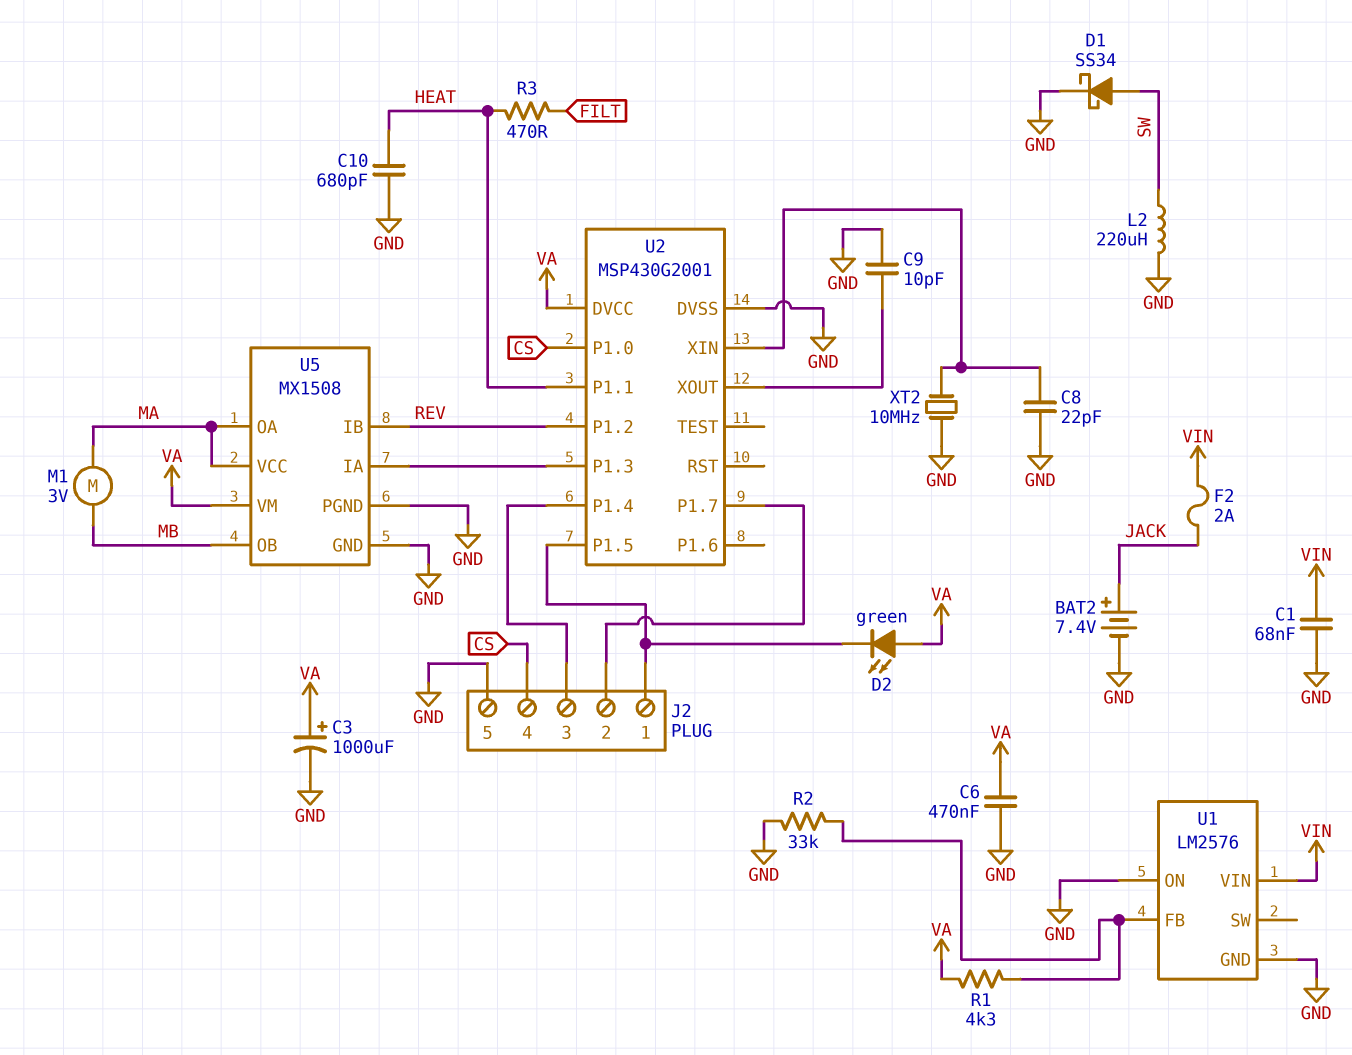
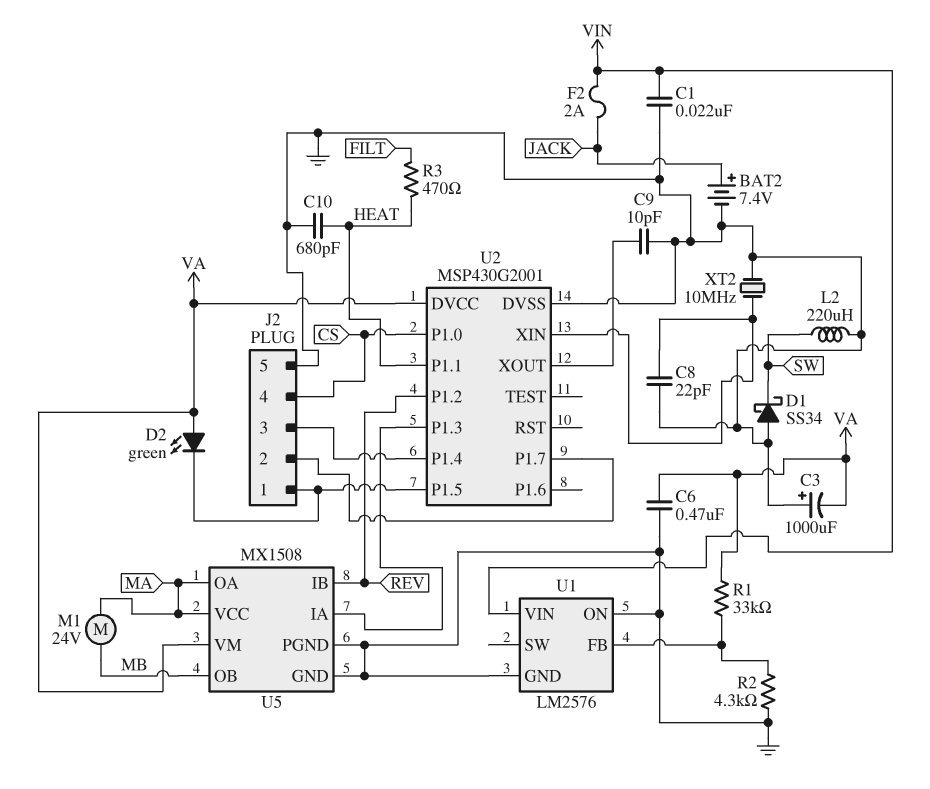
C1: 68nF (GND, VIN) -> 22nF (GND, VIN)
C3: 1000uF (plus VA, minus GND) -> 1000uF (plus GND, minus VA)
D1: schottky SS34 (A SW, K GND) -> schottky SS34 (A GND, K SW)
M1: motor 3V (MA, MB) -> motor 24V (MA, MB)
R1: 4.3k (U1/FB, VA) -> 33k (U1/FB, VA)
R2: 33k (GND, U1/FB) -> 4.3k (GND, U1/FB)

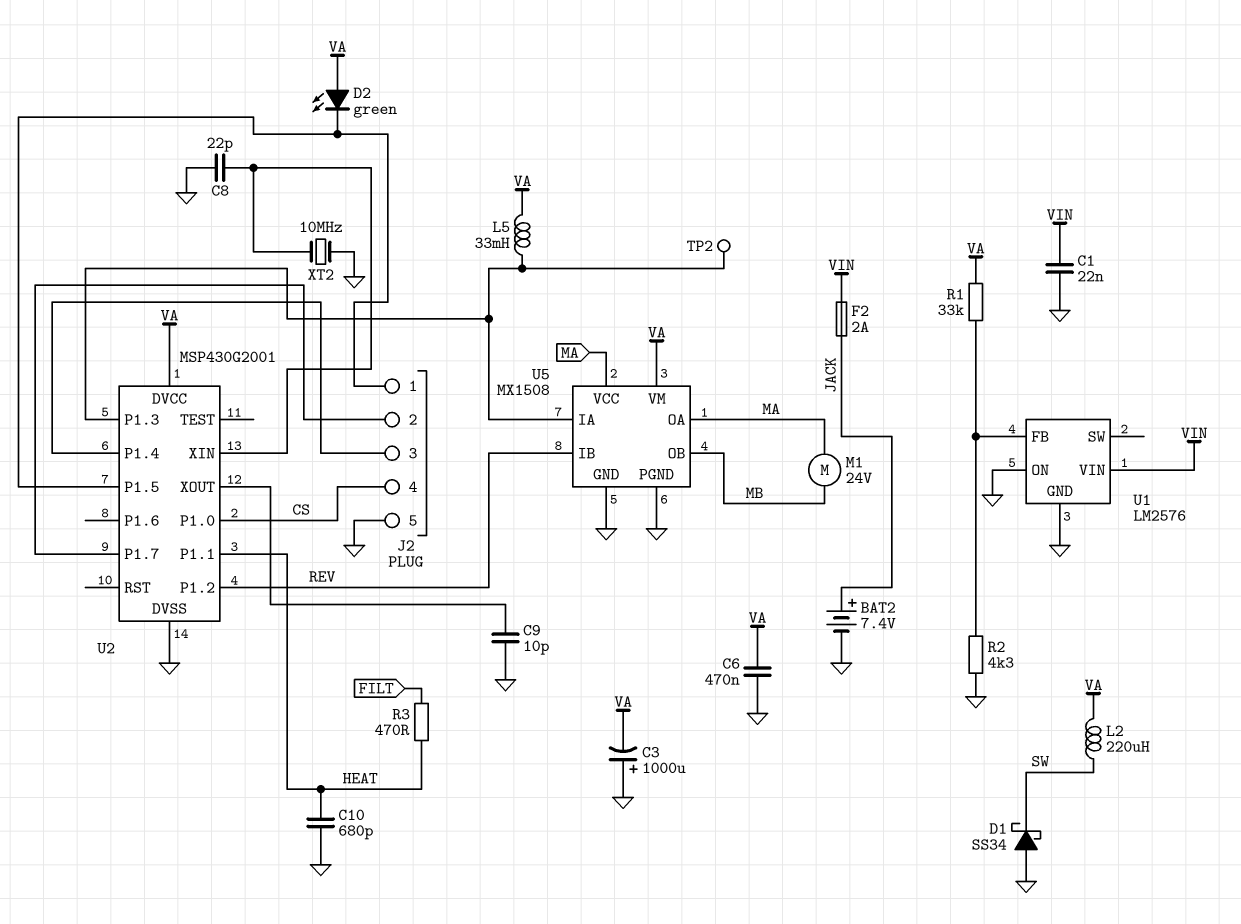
L2: 220uH (GND, SW) -> 220uH (SW, VA)
L5: none -> 33mH (U2/P1.3, VA)
TP2: none -> test point (U2/P1.3)

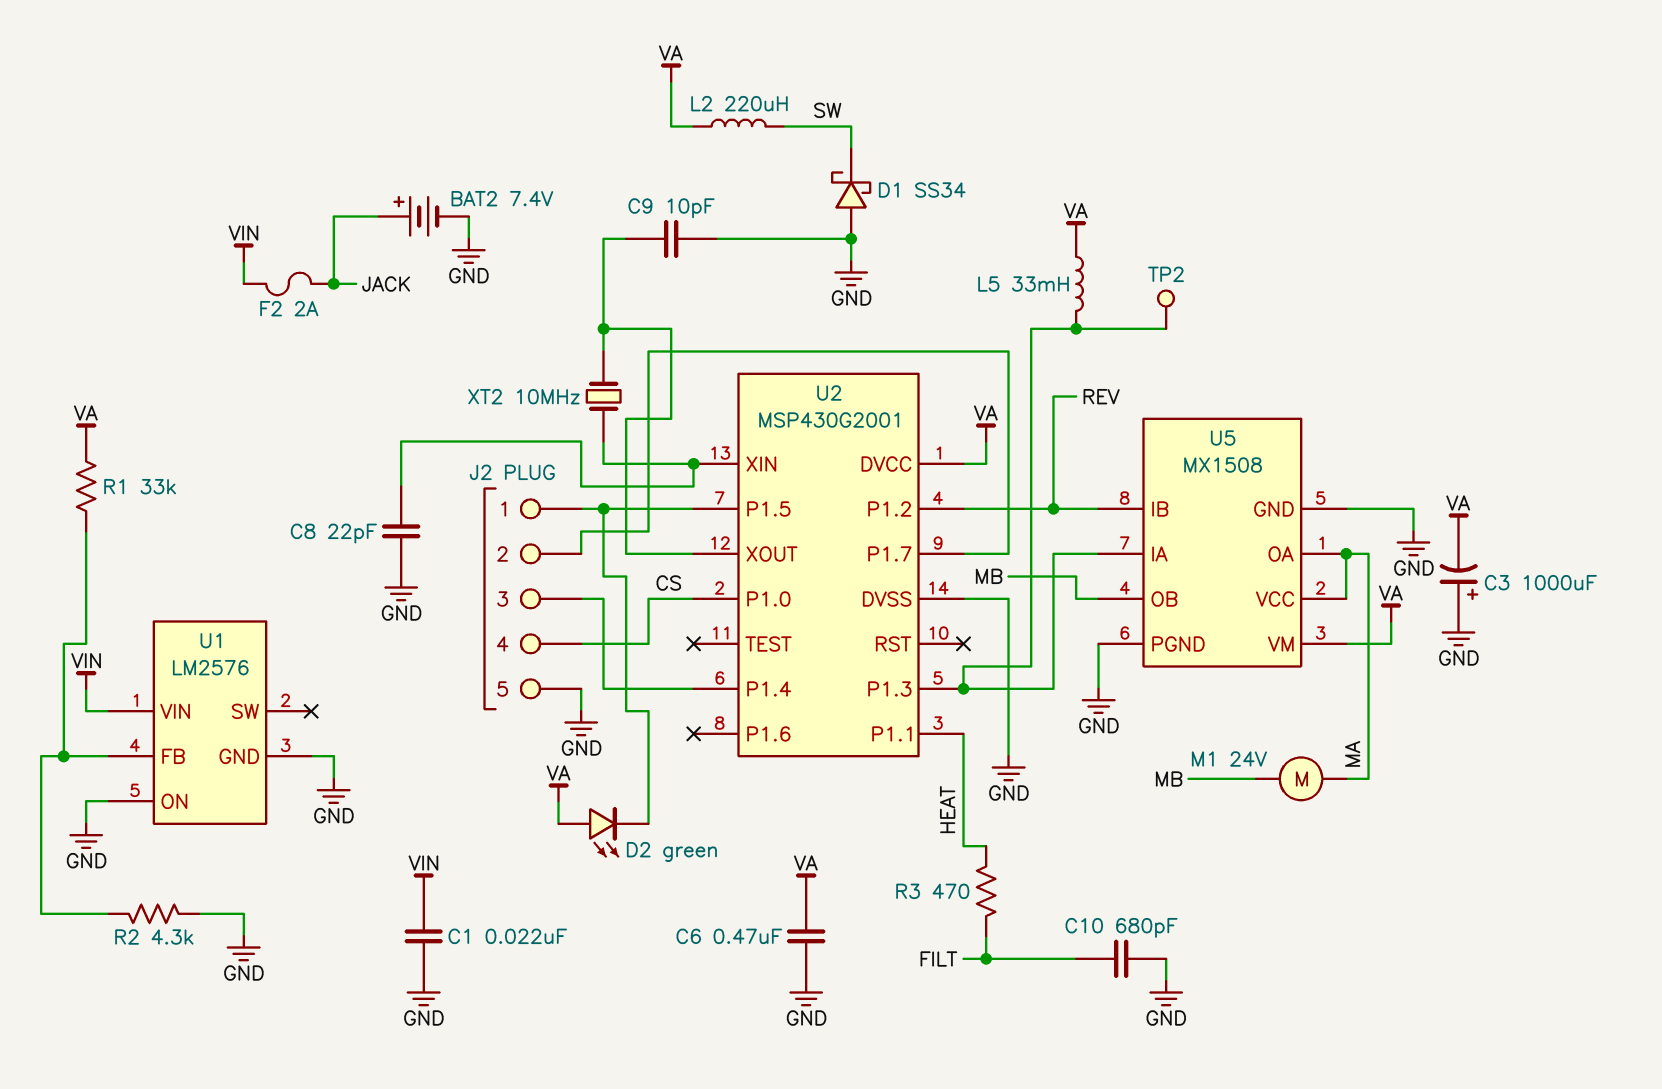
C10: 680pF (GND, HEAT) -> 680pF (FILT, GND)
XT2: 10MHz (GND, U2/XIN) -> 10MHz (U2/XIN, U2/XOUT)

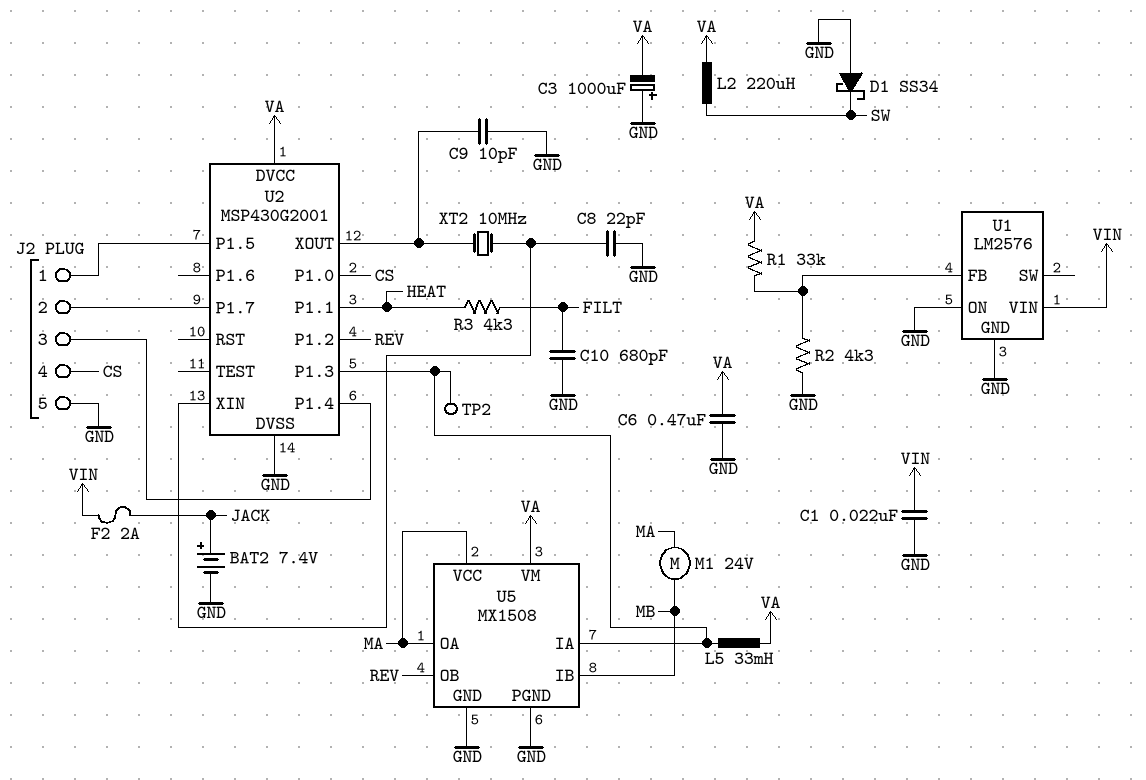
D2: LED green (A VA, K J2/1) -> none
R3: 470 (FILT, HEAT) -> 4.3k (FILT, HEAT)
U5 pin IB: REV -> MB
U5 pin OB: MB -> REV

